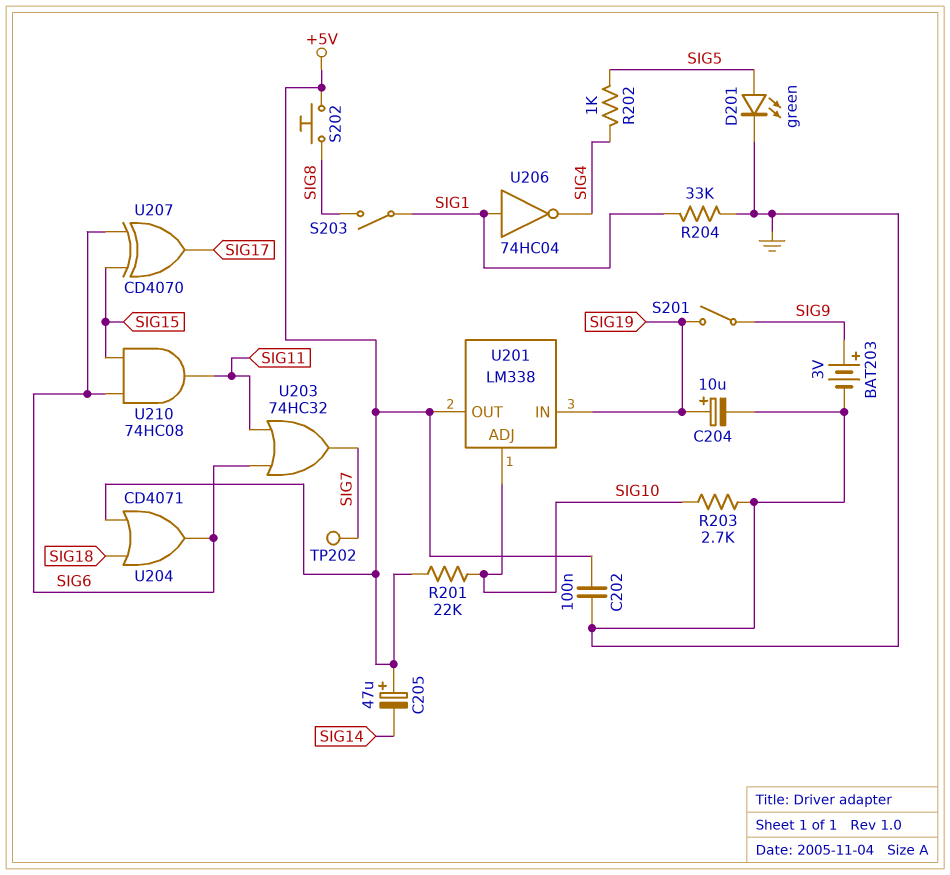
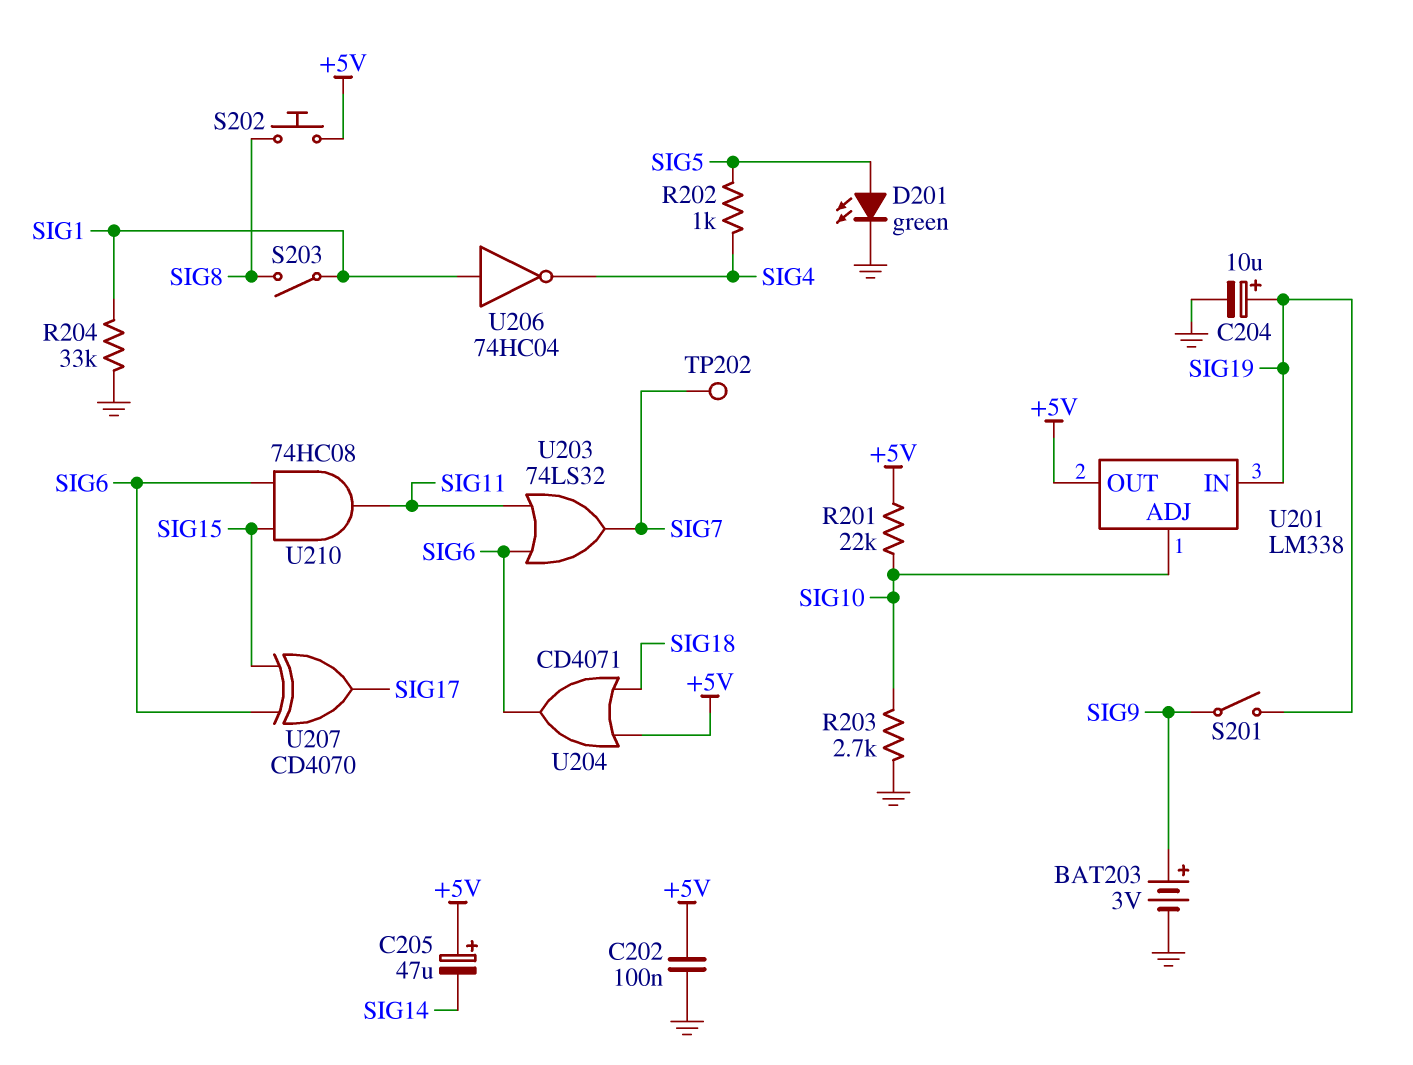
U203: OR 74HC32 (in SIG6, in SIG11, out SIG7) -> OR 74LS32 (in SIG6, in SIG11, out SIG7)

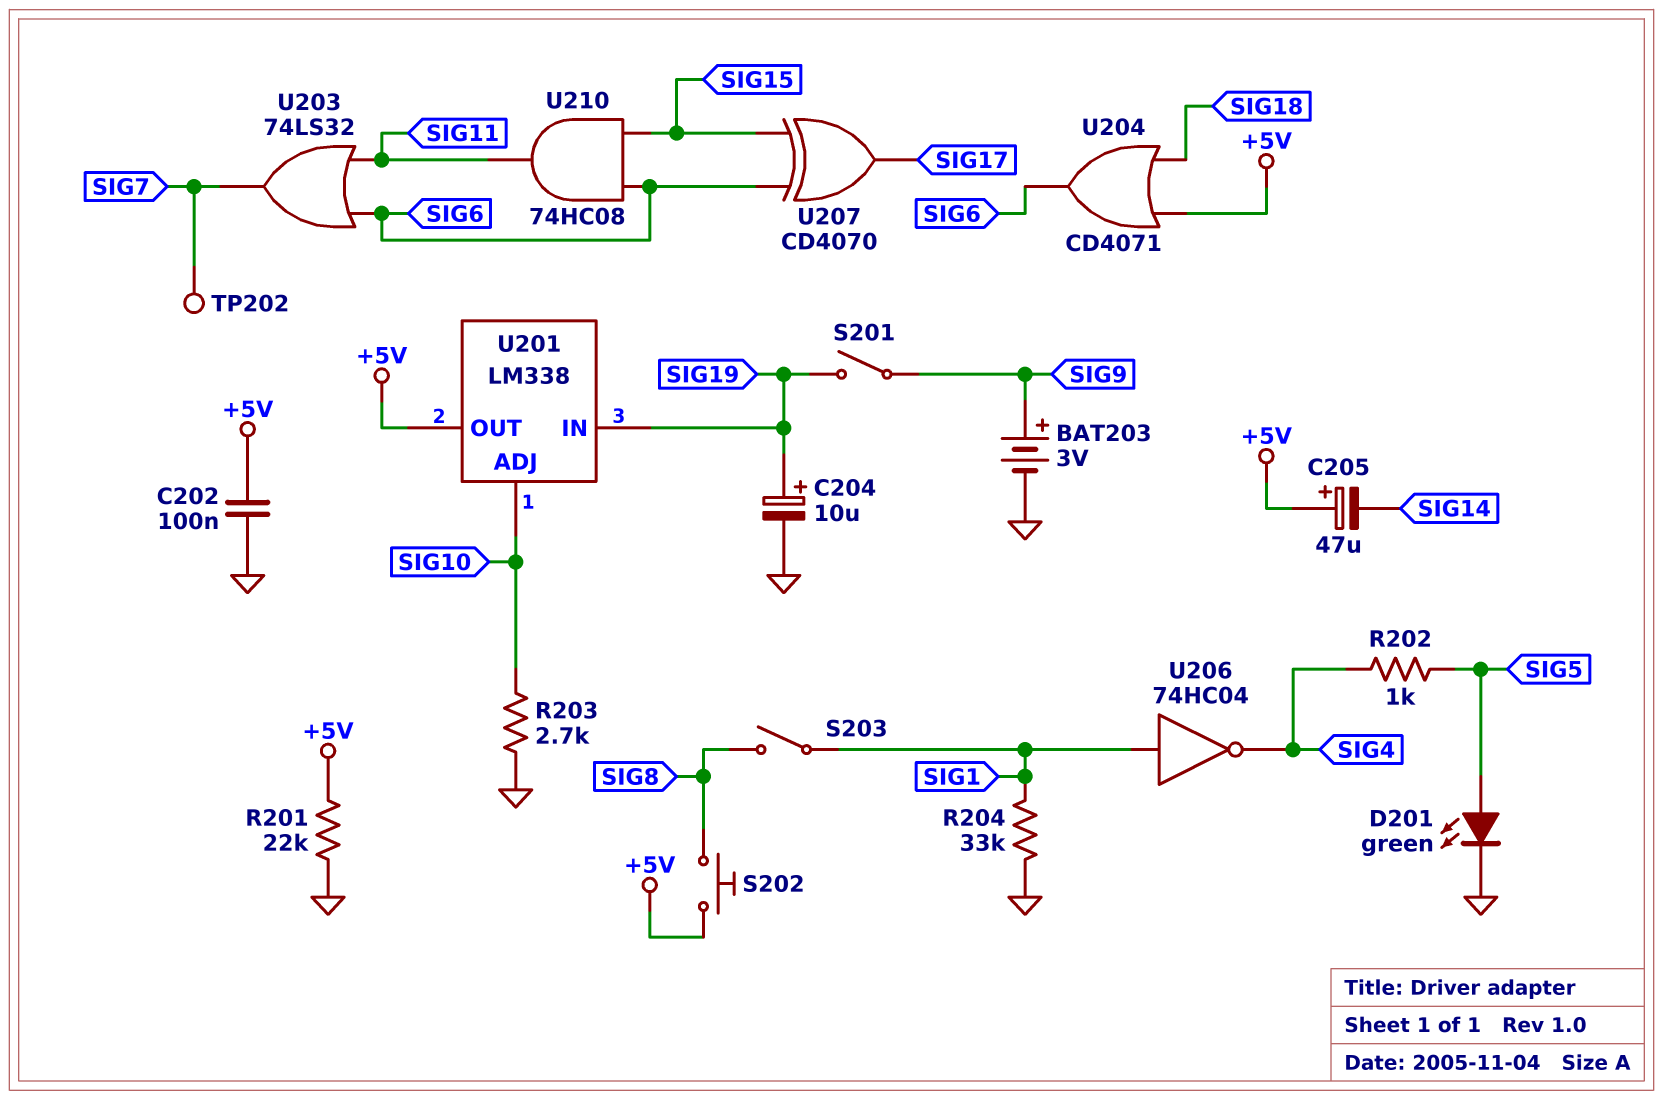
R201: 22k (+5V, SIG10) -> 22k (+5V, GND)

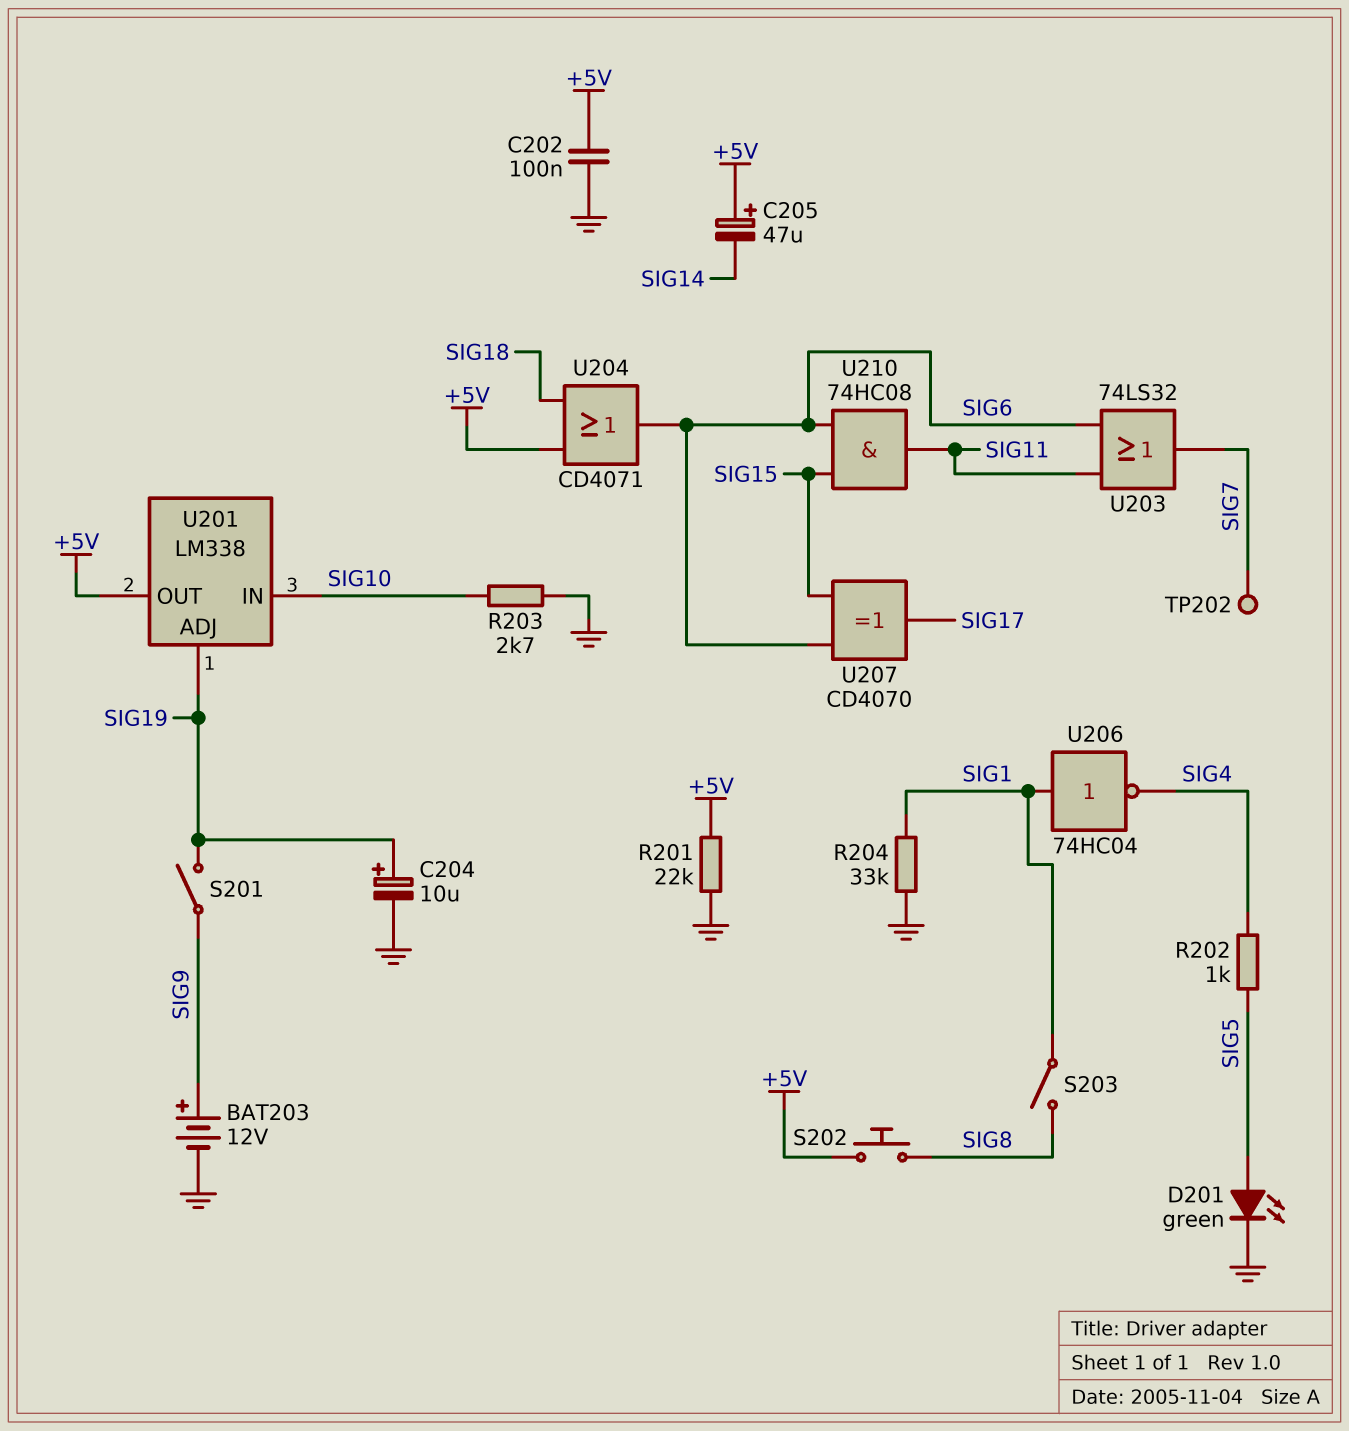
BAT203: 3V (plus SIG9, minus GND) -> 12V (plus SIG9, minus GND)
U201 pin ADJ: SIG10 -> SIG19
U201 pin IN: SIG19 -> SIG10

